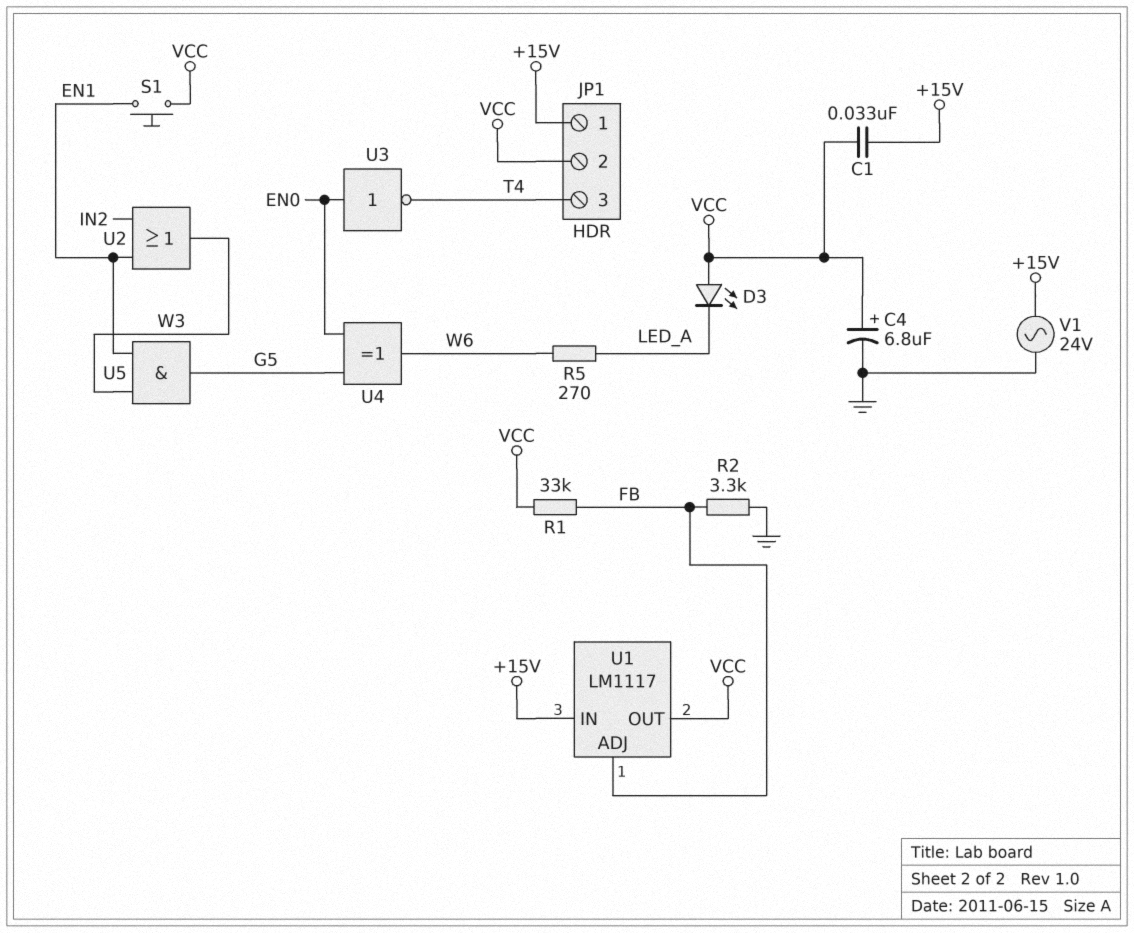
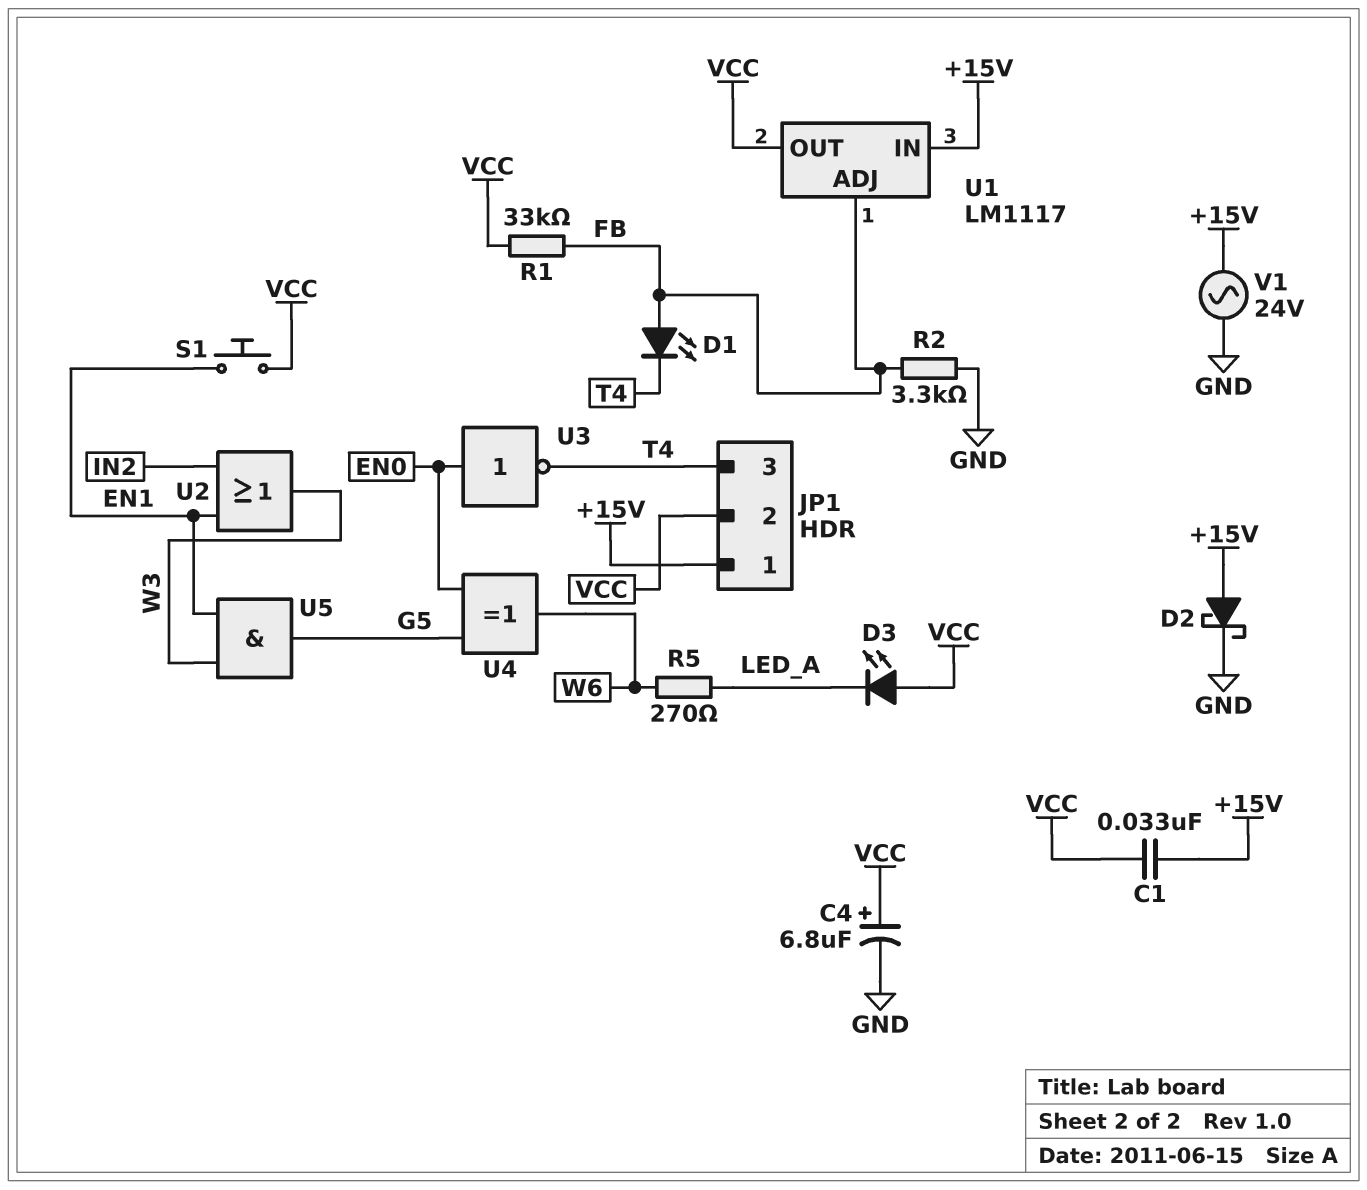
D1: none -> LED (A FB, K T4)
D2: none -> schottky (A +15V, K GND)

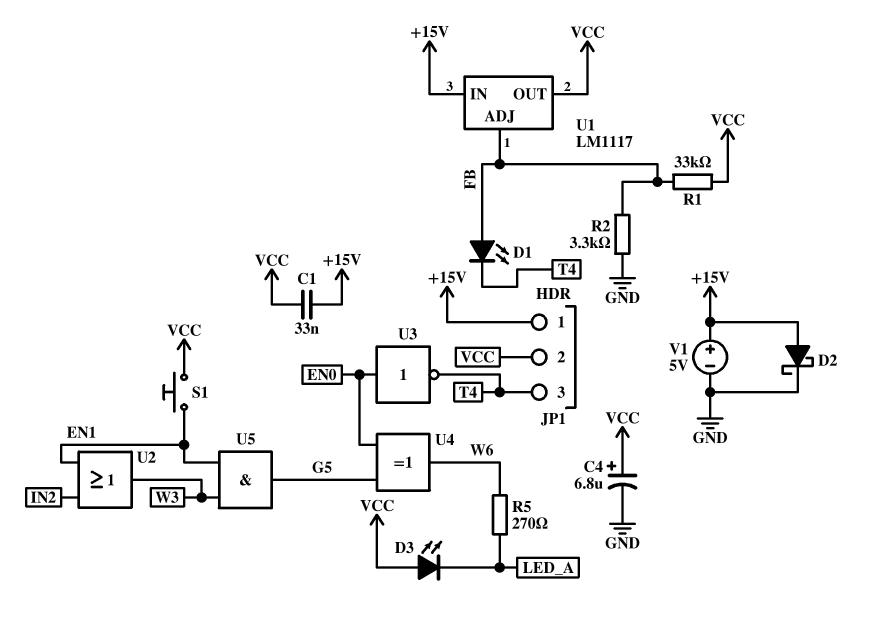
V1: AC 24V (+15V, GND) -> 5V (plus +15V, minus GND)

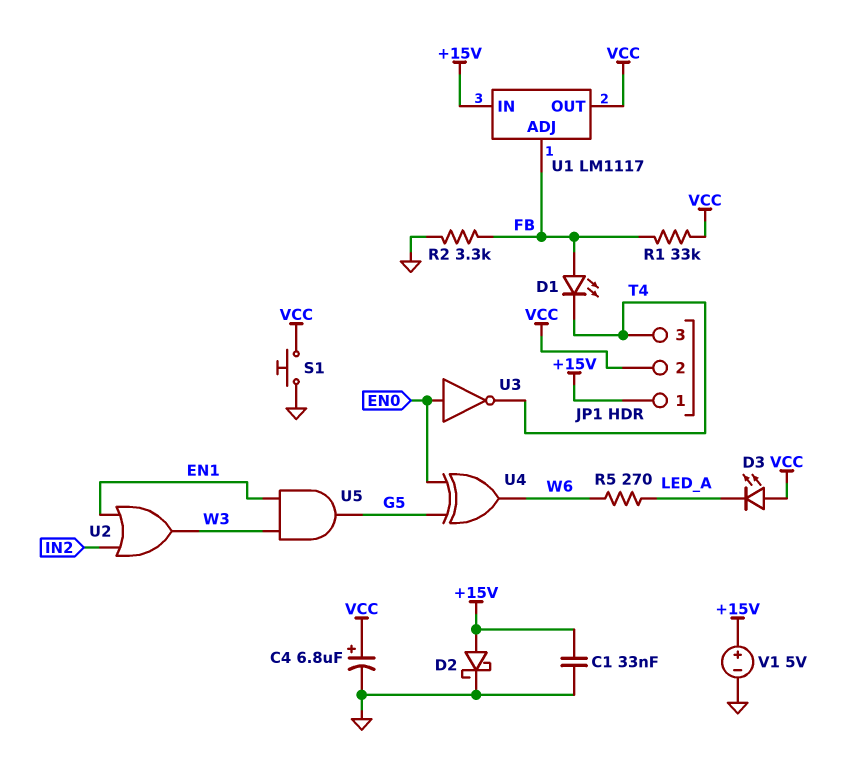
C1: 33nF (+15V, VCC) -> 33nF (+15V, GND)
S1: button (EN1, VCC) -> button (GND, VCC)

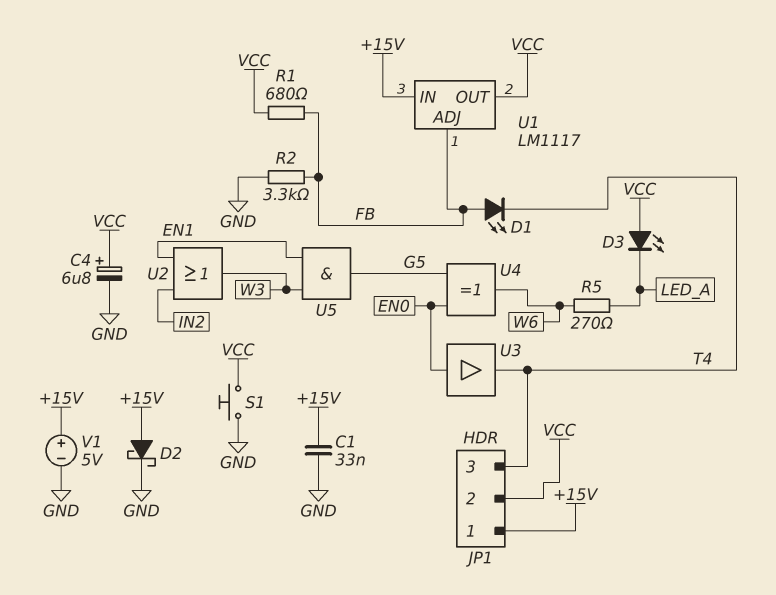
R1: 33k (FB, VCC) -> 680 (FB, VCC)
U3: NOT (in EN0, out T4) -> buffer (in EN0, out T4)

